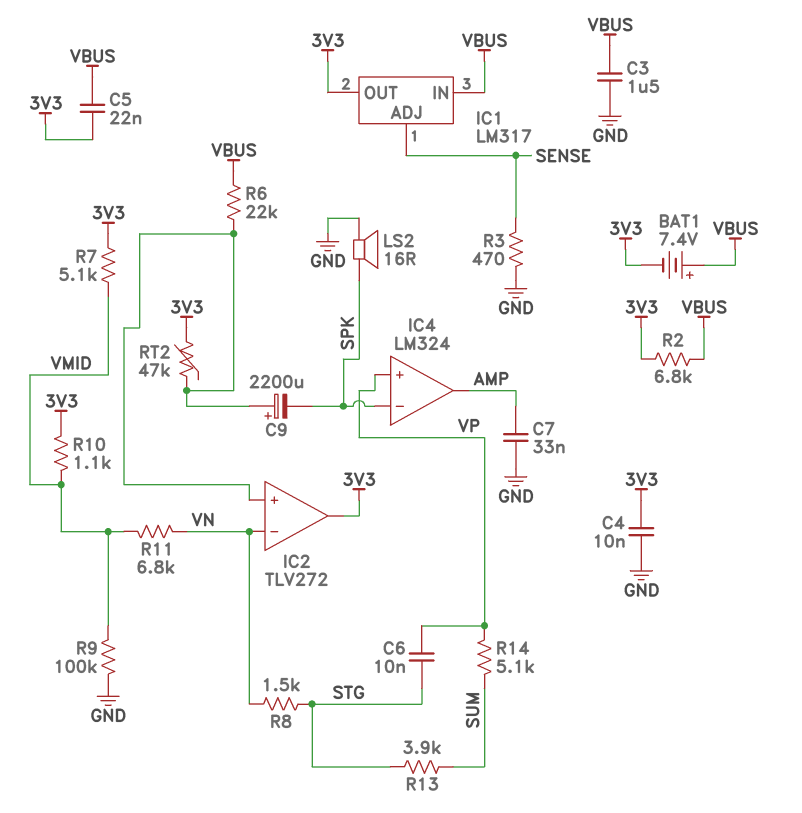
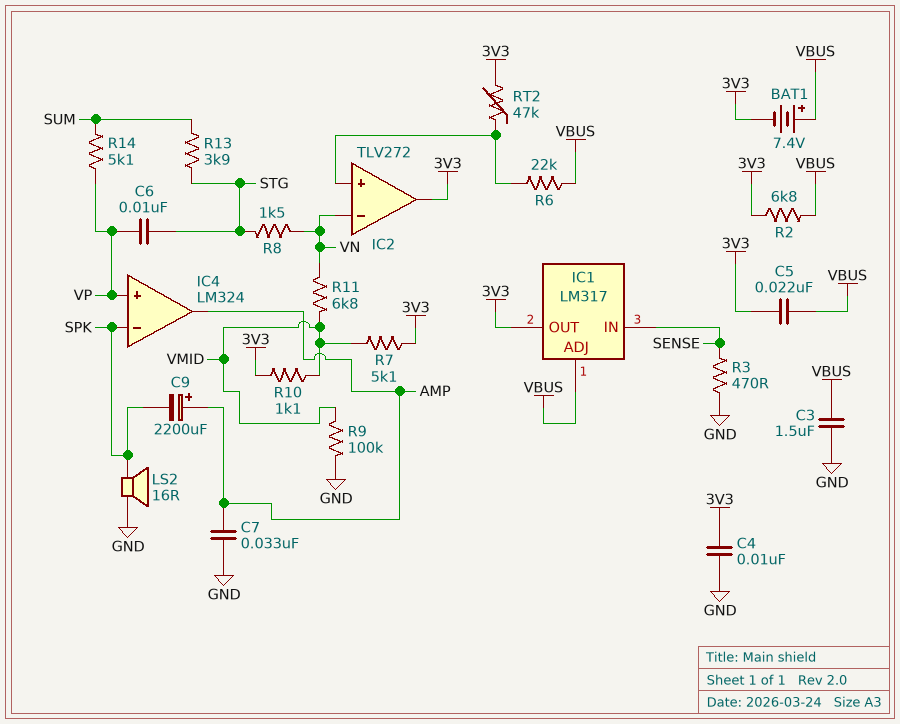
C9: 2200uF (plus IC2/in+, minus SPK) -> 2200uF (plus AMP, minus SPK)
IC1 pin ADJ: SENSE -> VBUS
IC1 pin IN: VBUS -> SENSE

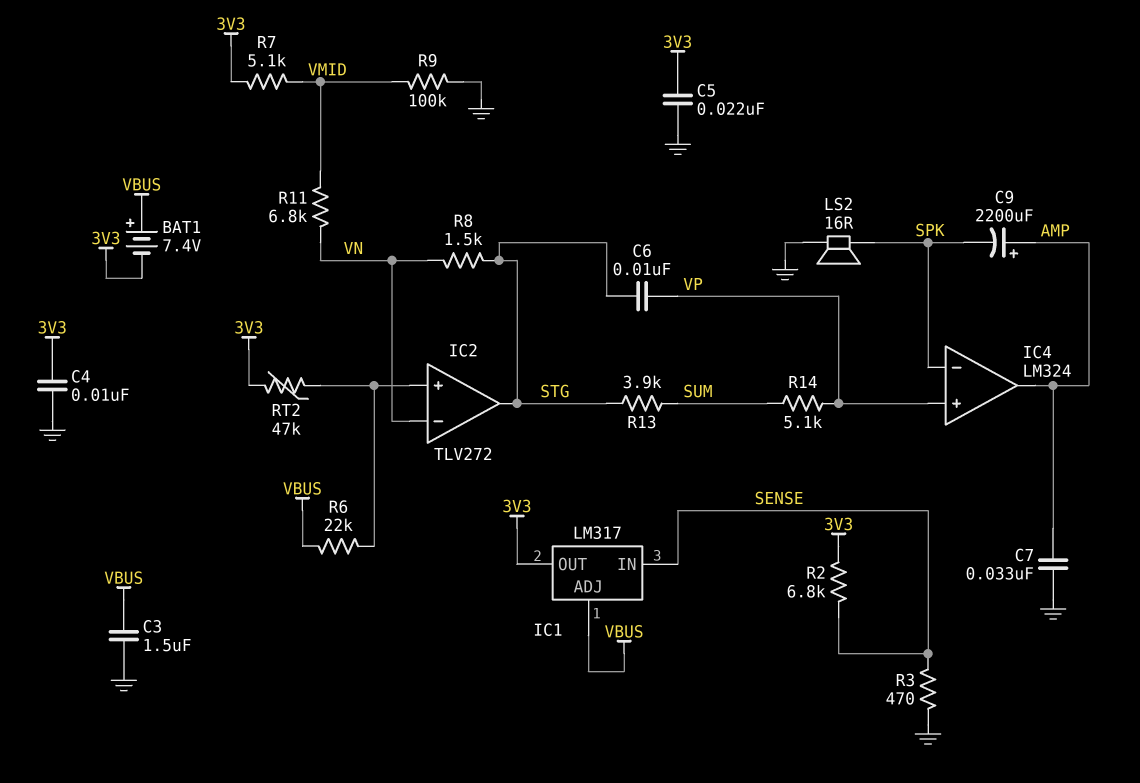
C5: 22nF (3V3, VBUS) -> 22nF (3V3, GND)
IC2 pin out: 3V3 -> STG
R2: 6.8k (3V3, VBUS) -> 6.8k (3V3, SENSE)
R10: 1.1k (3V3, VMID) -> none

